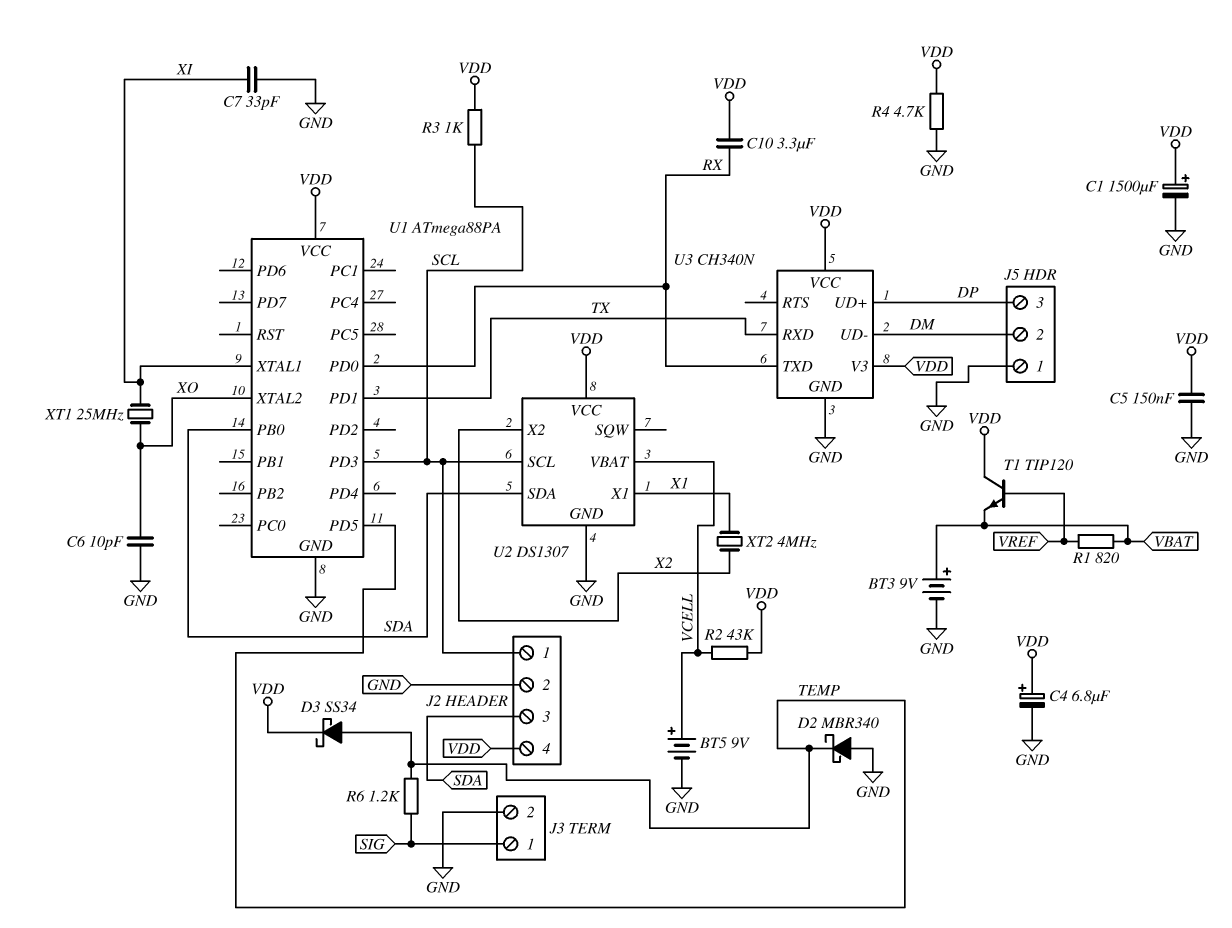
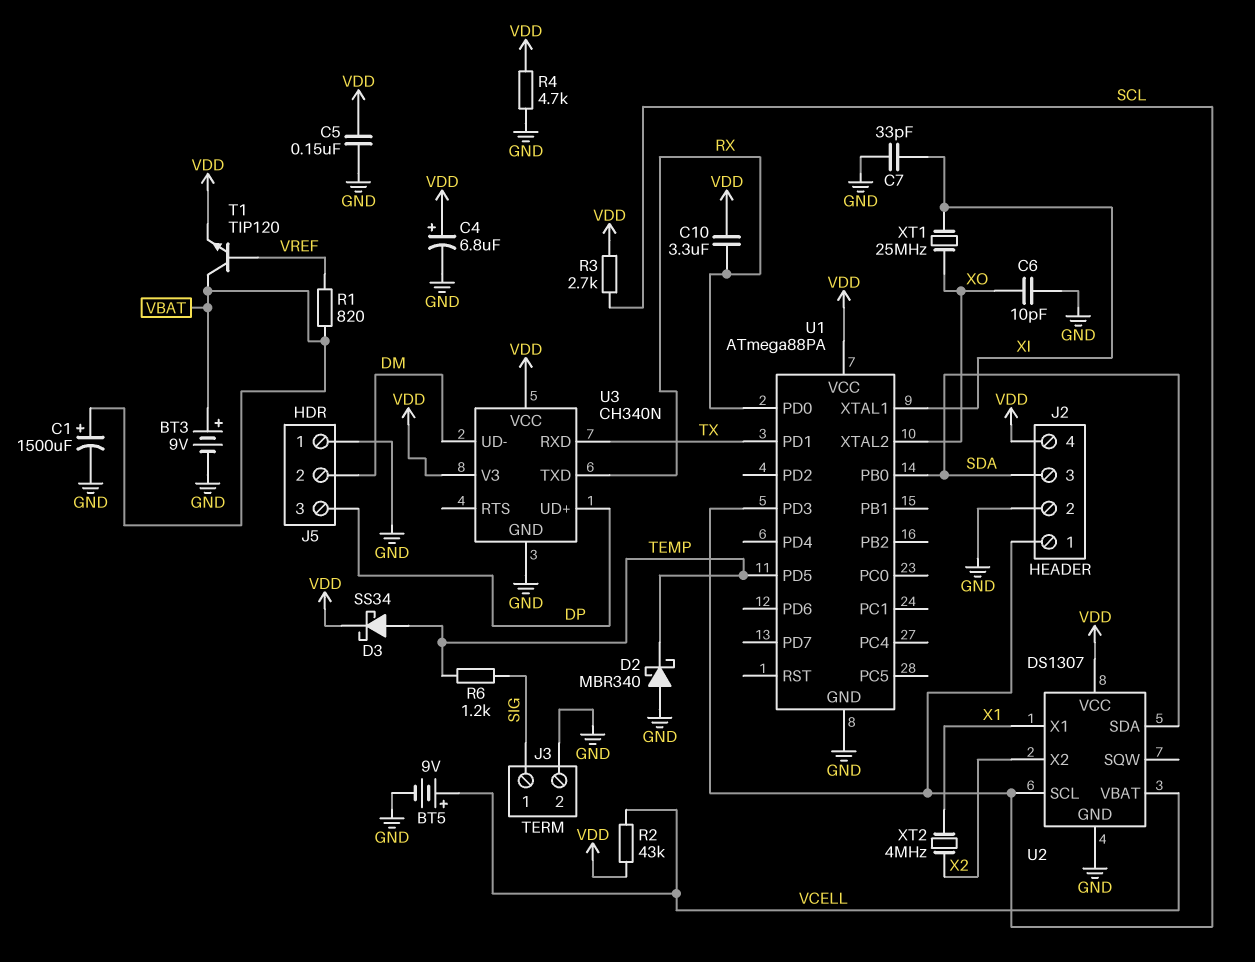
C1: 1500uF (plus VDD, minus GND) -> 1500uF (plus VBAT, minus GND)
R3: 1k (SCL, VDD) -> 2.7k (SCL, VDD)
T1: NPN TIP120 (B VREF, C VDD, E VBAT) -> NPN TIP120 (B VREF, C VBAT, E VDD)

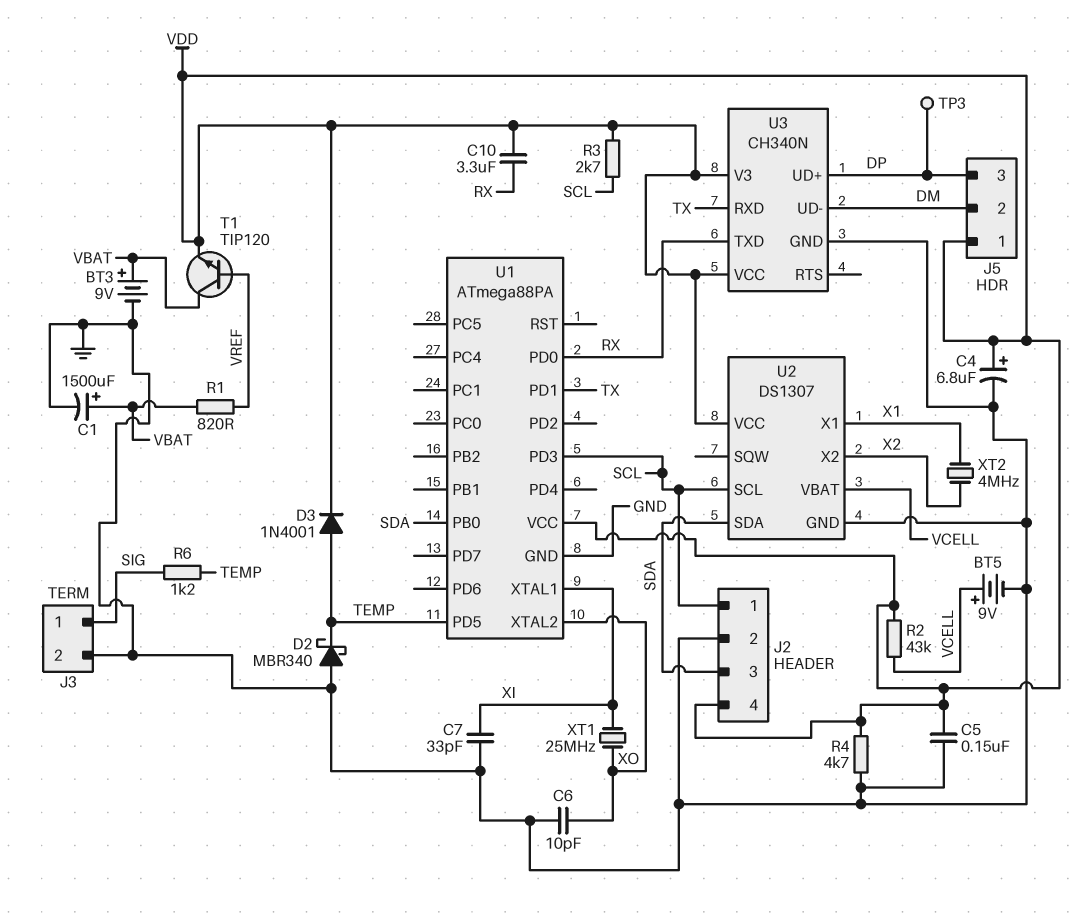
D3: schottky SS34 (A TEMP, K VDD) -> diode 1N4001 (A TEMP, K VDD)
J5 pin 1: GND -> VDD
TP3: none -> test point (DP)

